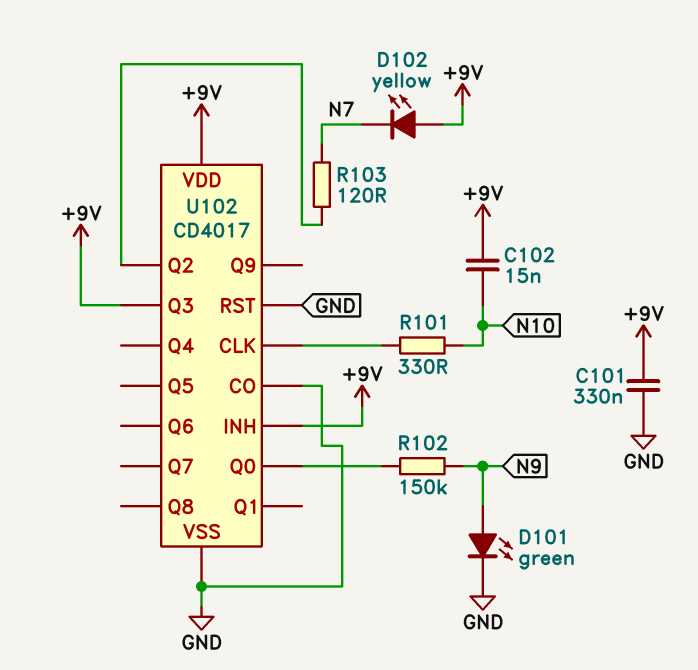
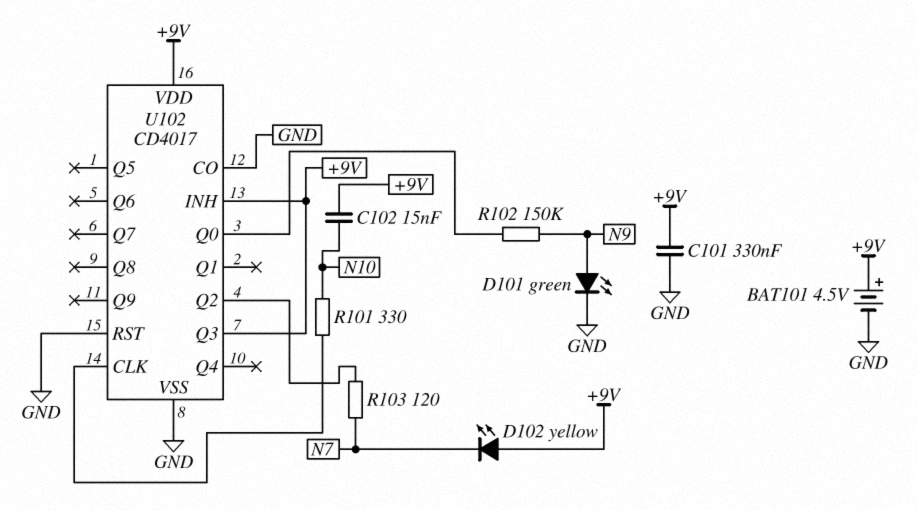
BAT101: none -> 4.5V (plus +9V, minus GND)

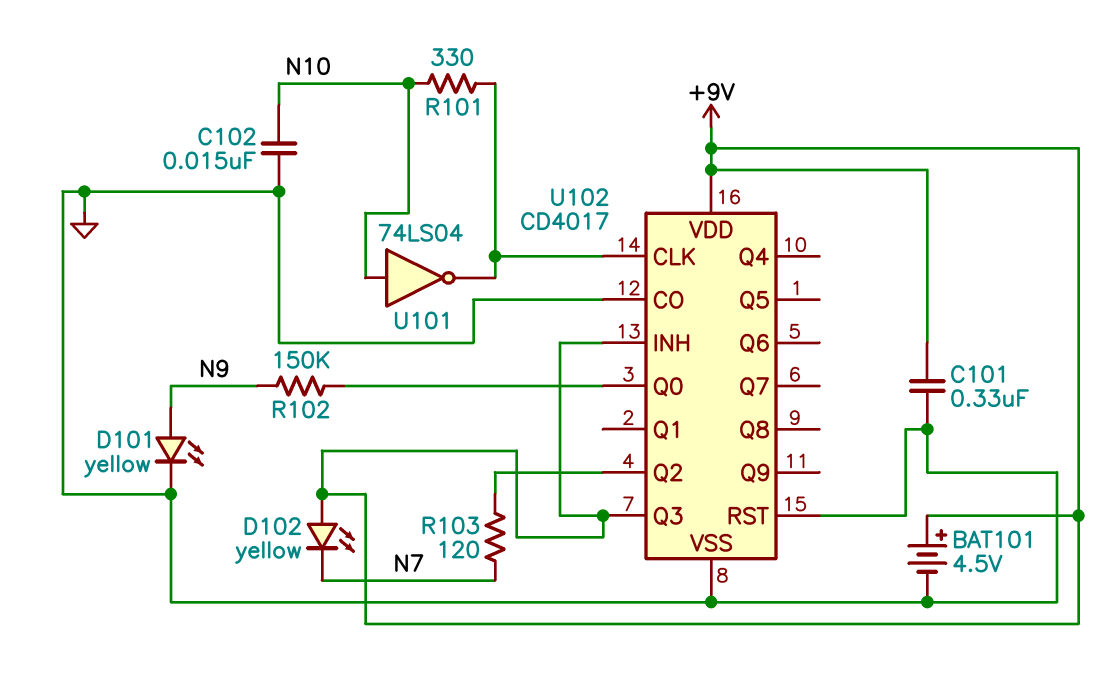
C102: 15nF (+9V, N10) -> 15nF (GND, N10)
D101: LED green (A N9, K GND) -> LED yellow (A N9, K GND)
U101: none -> NOT 74LS04 (in N10, out U102/CLK)

